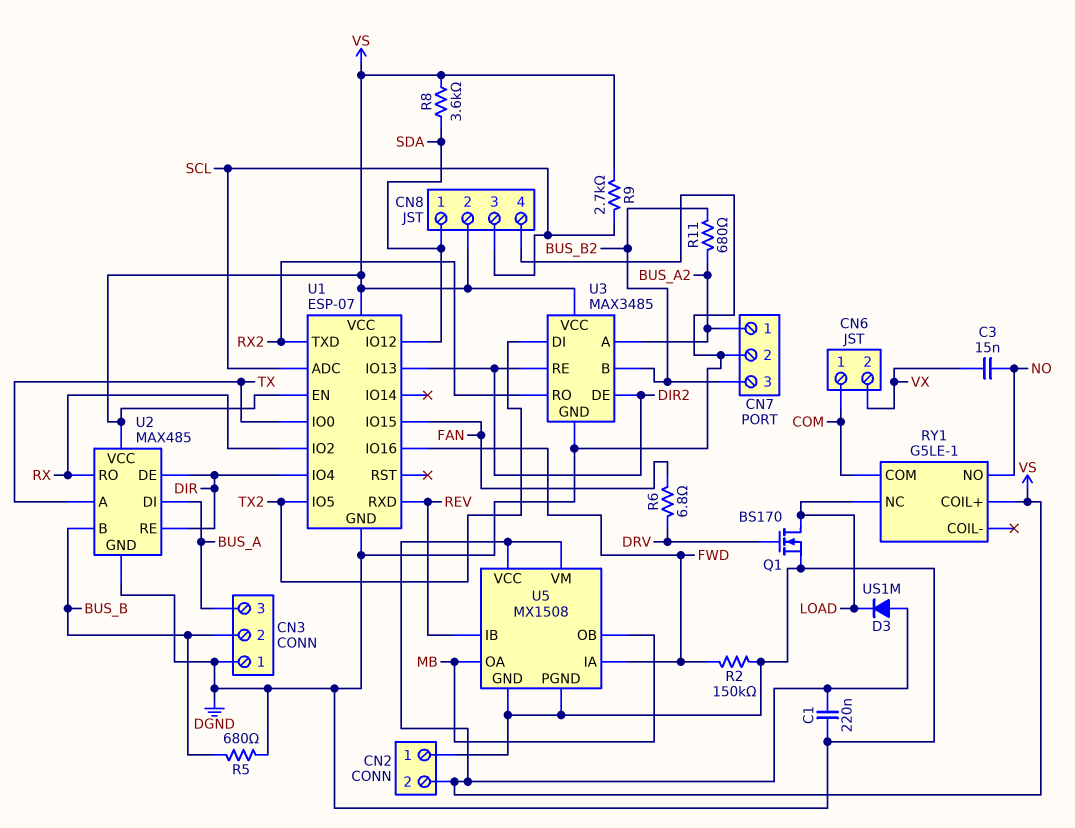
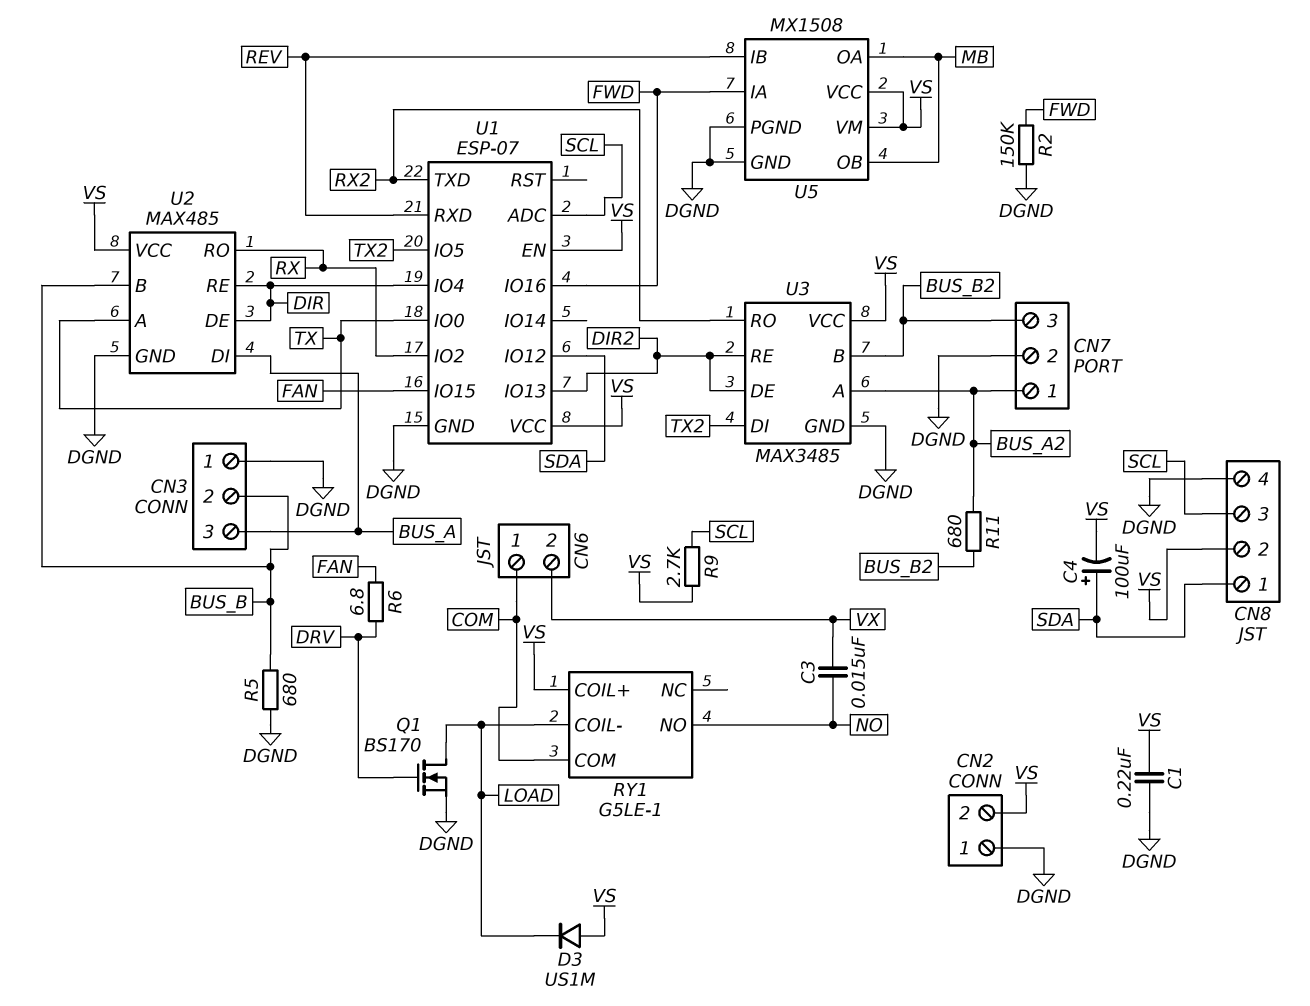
C4: none -> 100uF (plus SDA, minus VS)
R8: 3.6k (SDA, VS) -> none
RY1 pin COIL-: none -> LOAD
RY1 pin NC: LOAD -> none

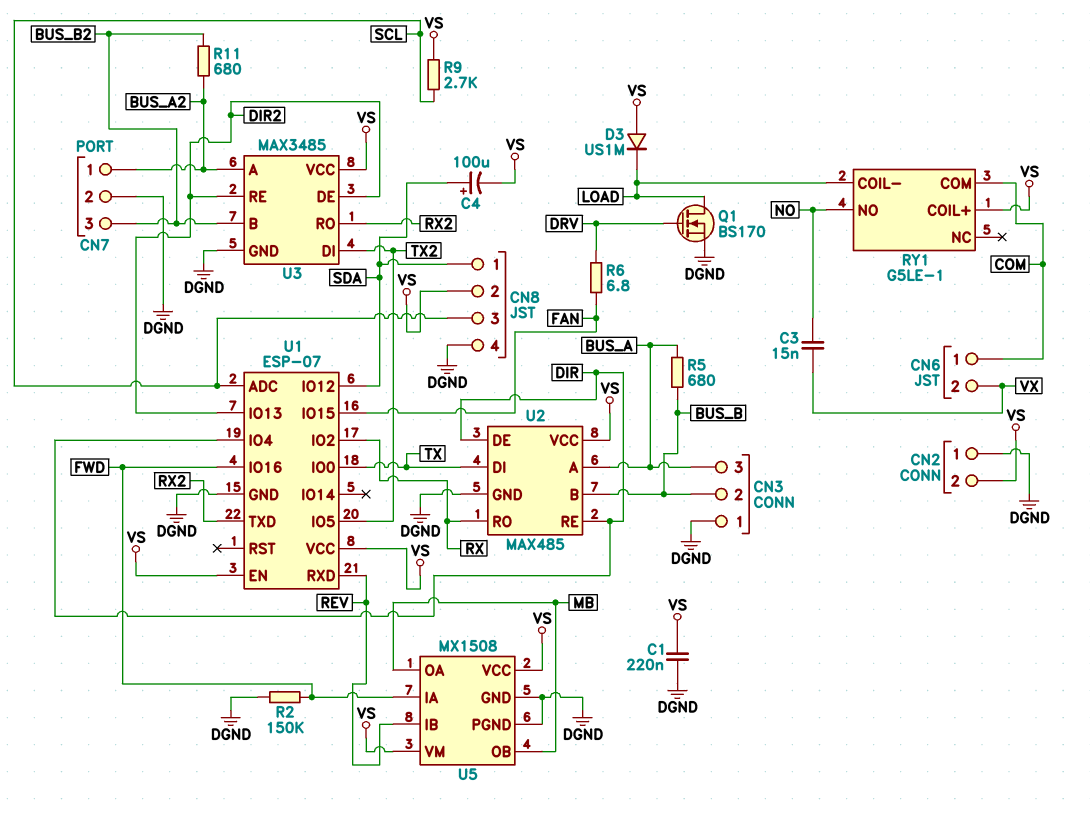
R5: 680 (BUS_B, DGND) -> 680 (BUS_A, BUS_B)
U2 pin A: TX -> BUS_A
U2 pin DI: BUS_A -> TX

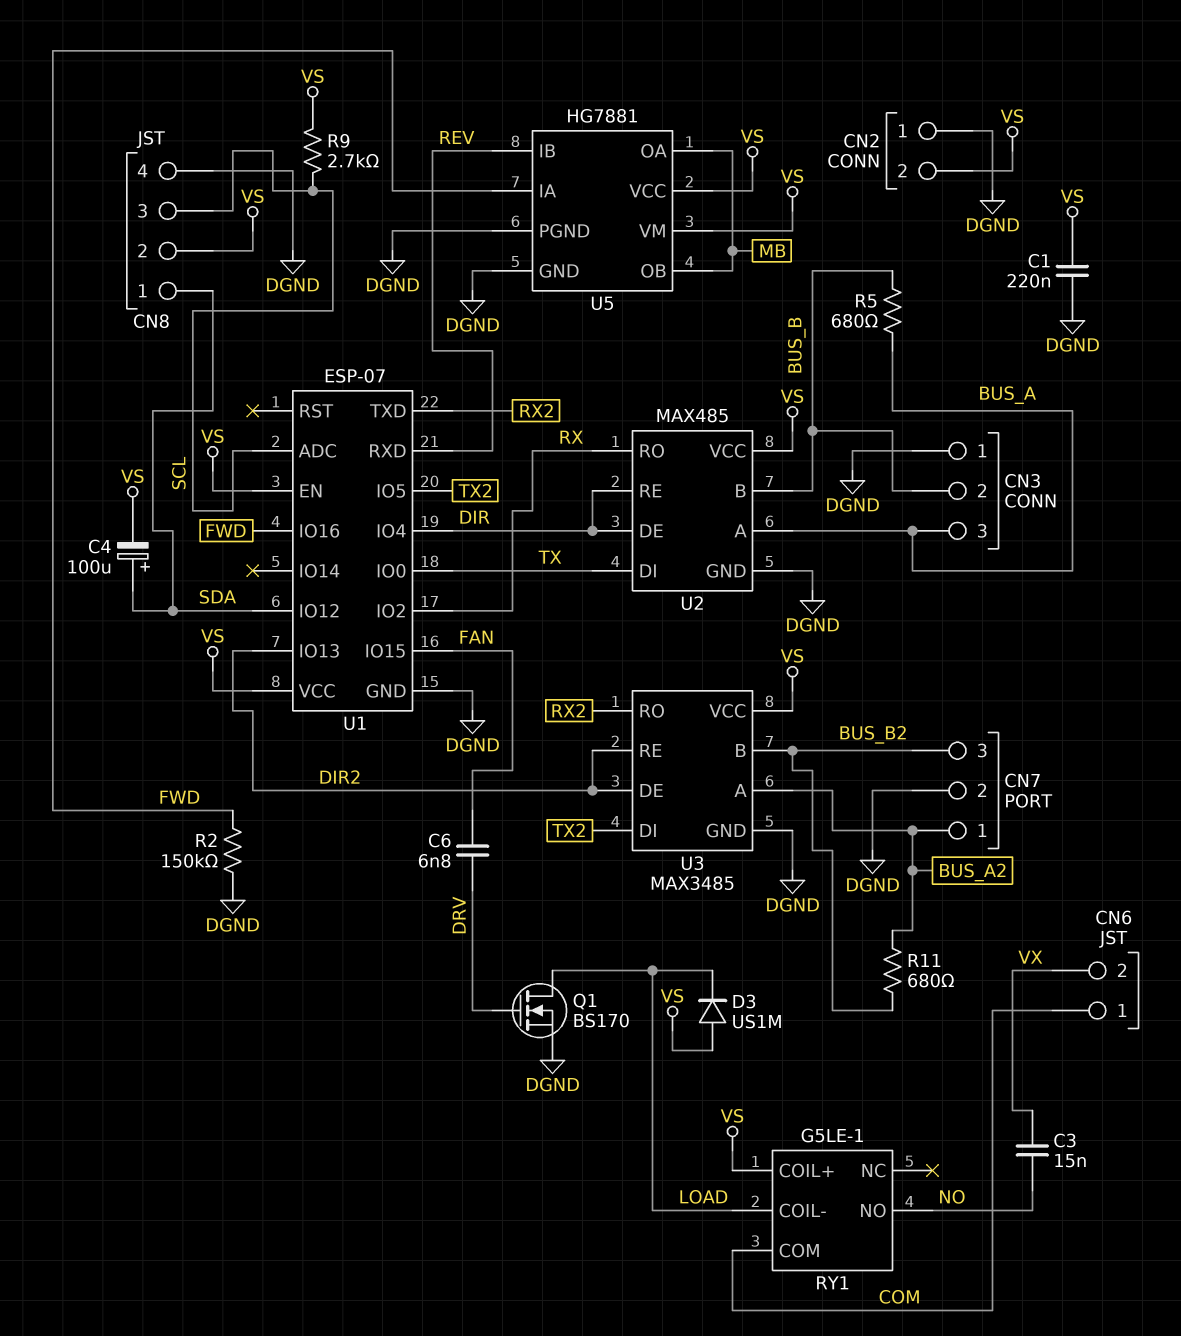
C6: none -> 6.8nF (DRV, FAN)
R6: 6.8 (DRV, FAN) -> none
U5: MX1508 -> HG7881

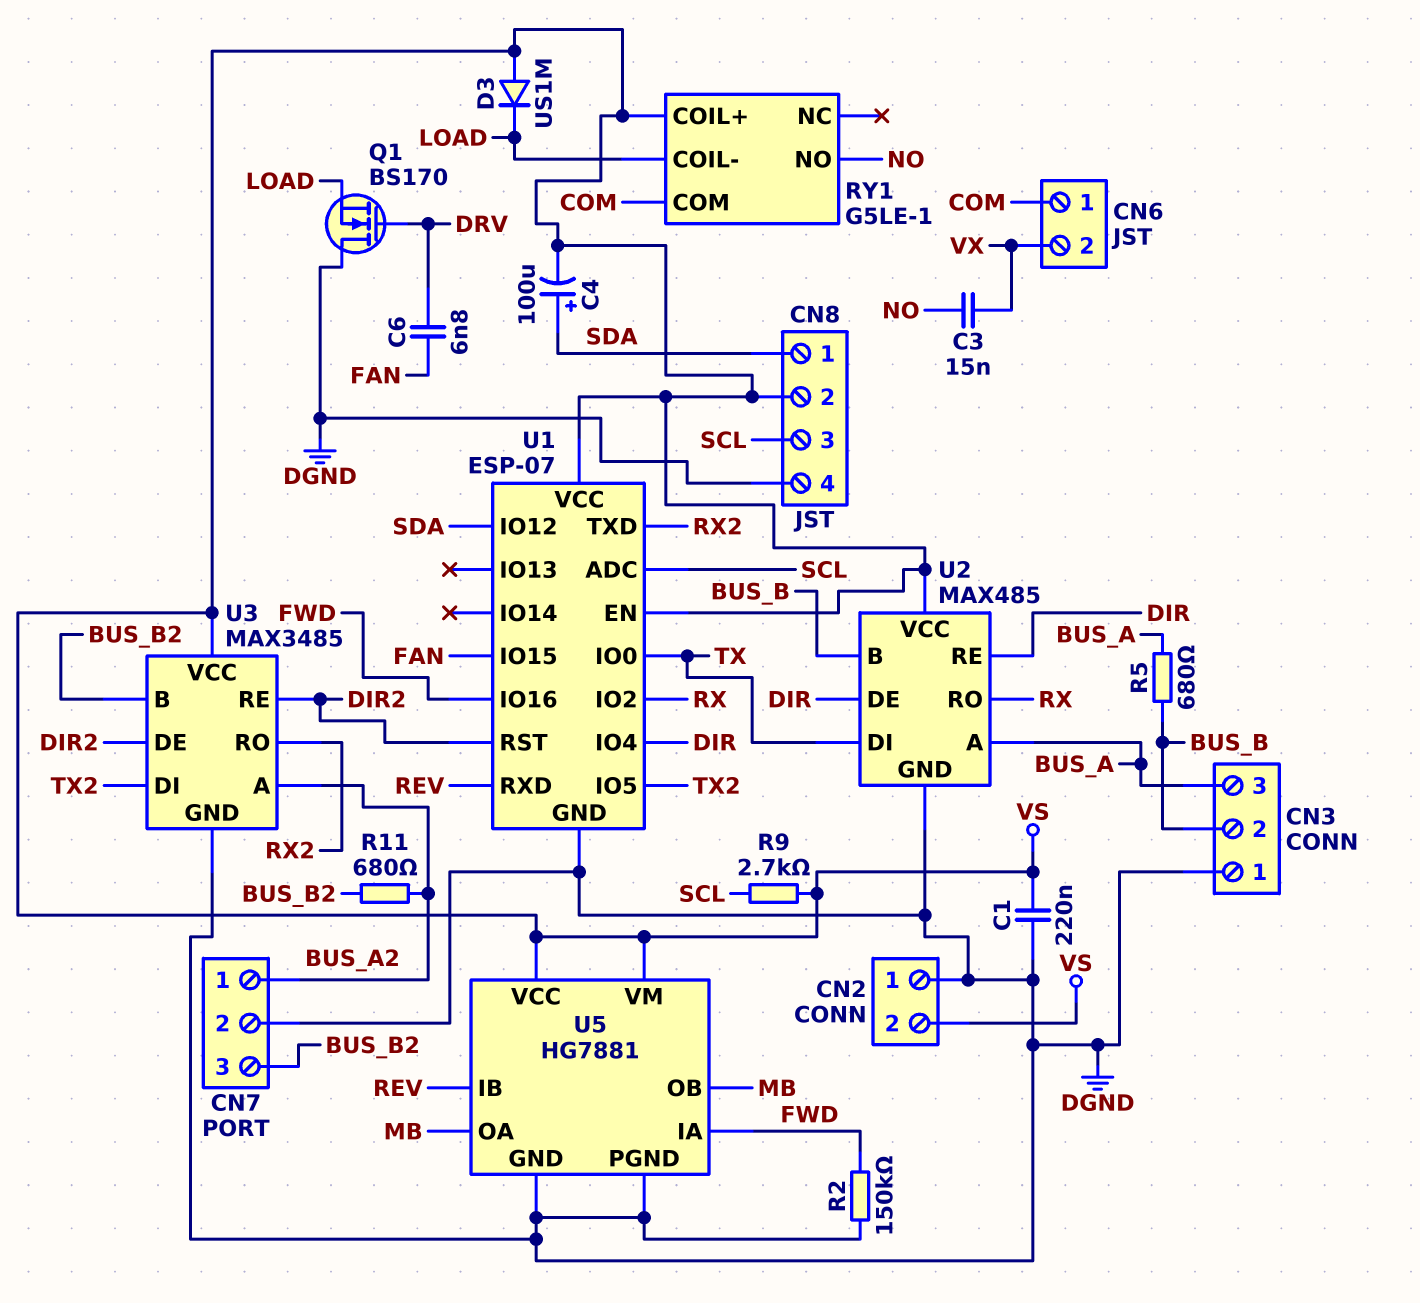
Q1: NMOS BS170 (G DRV, D LOAD, S DGND) -> NMOS BS170 (G DRV, D DGND, S LOAD)
U1 pin IO13: DIR2 -> none
U1 pin RST: none -> DIR2

